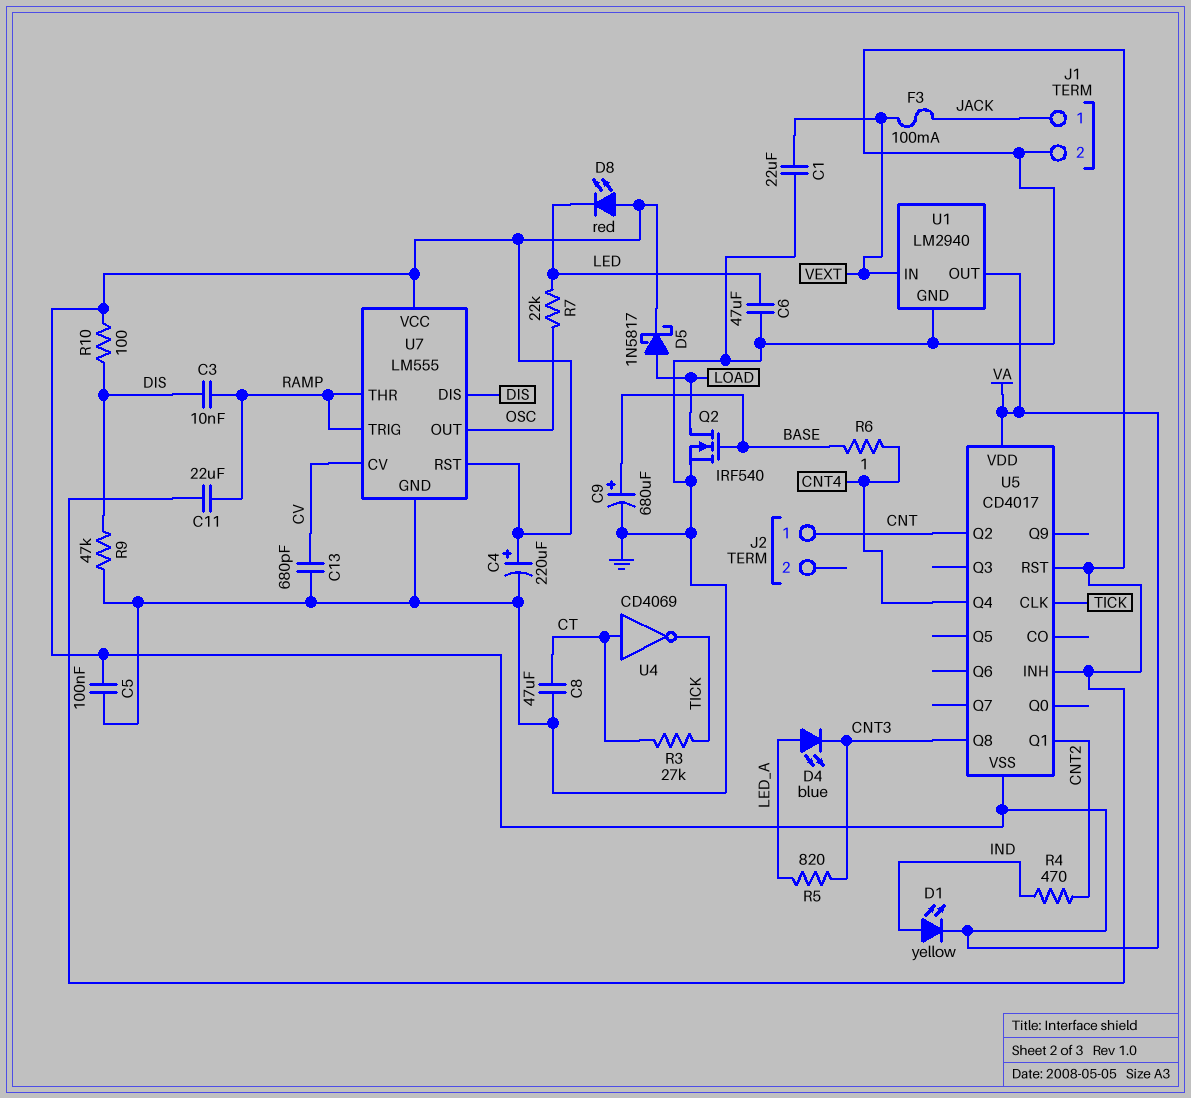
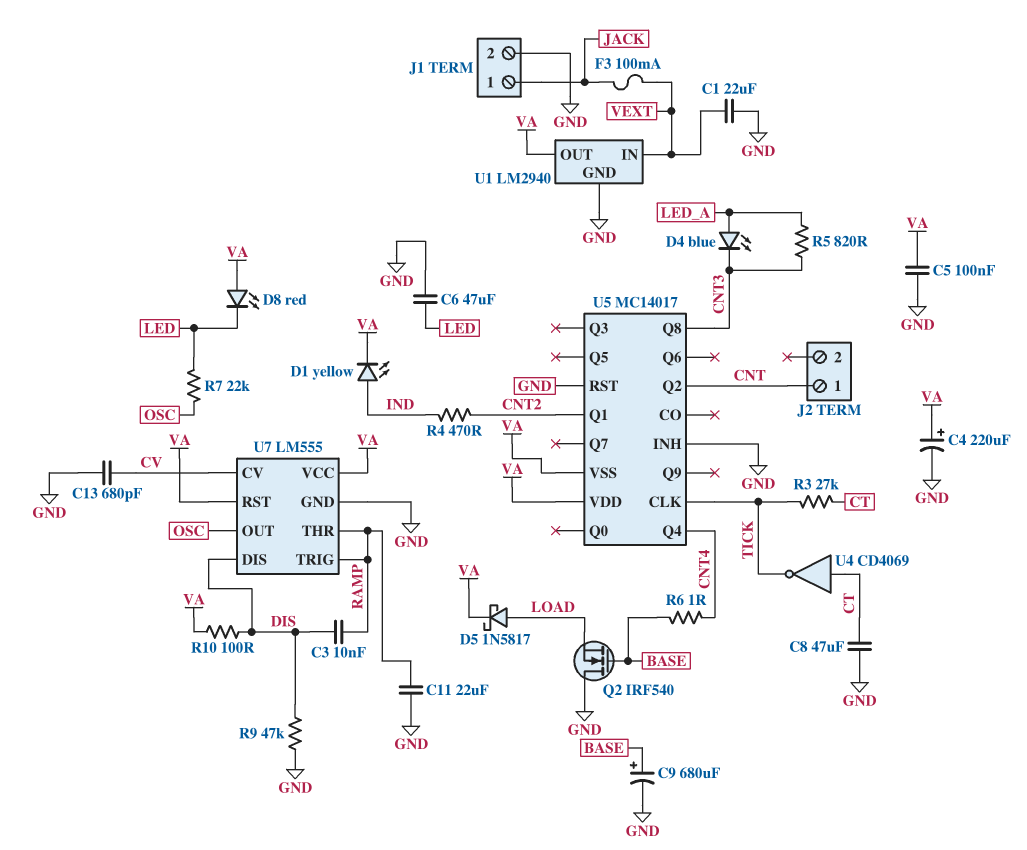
Q2: NMOS IRF540 (G BASE, D LOAD, S GND) -> NMOS IRF540 (G BASE, D GND, S LOAD)
U5: CD4017 -> MC14017

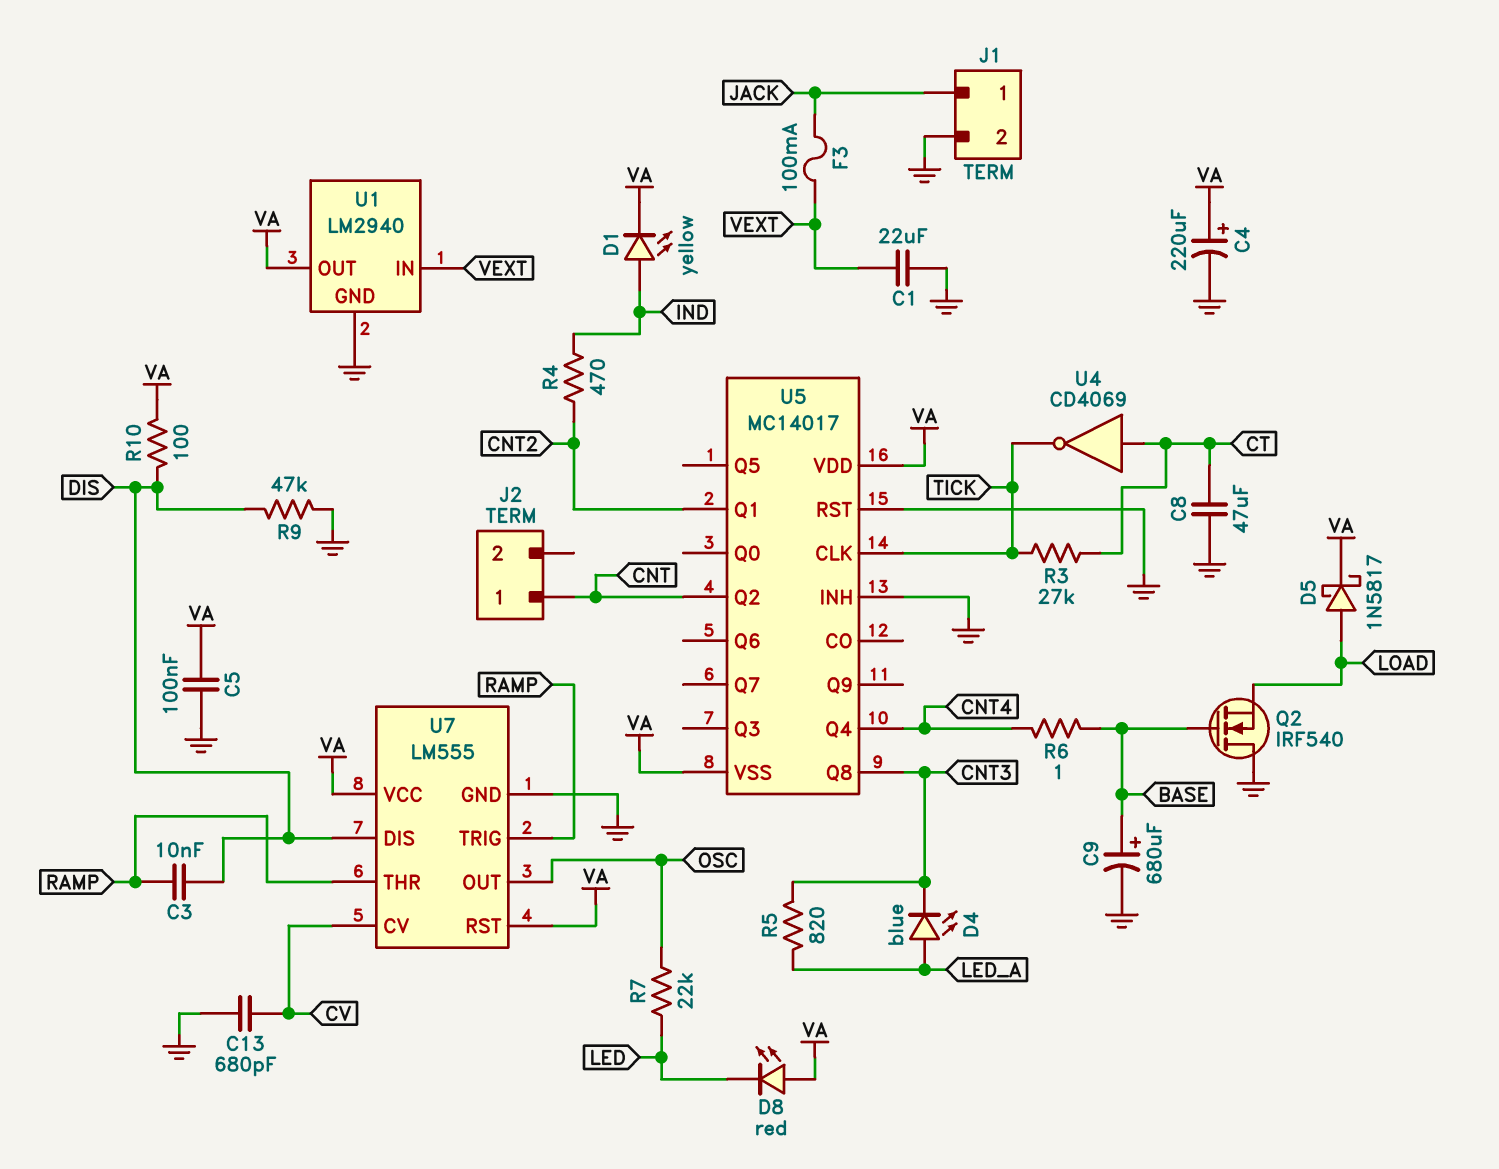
C6: 47uF (GND, LED) -> none
C11: 22uF (GND, RAMP) -> none

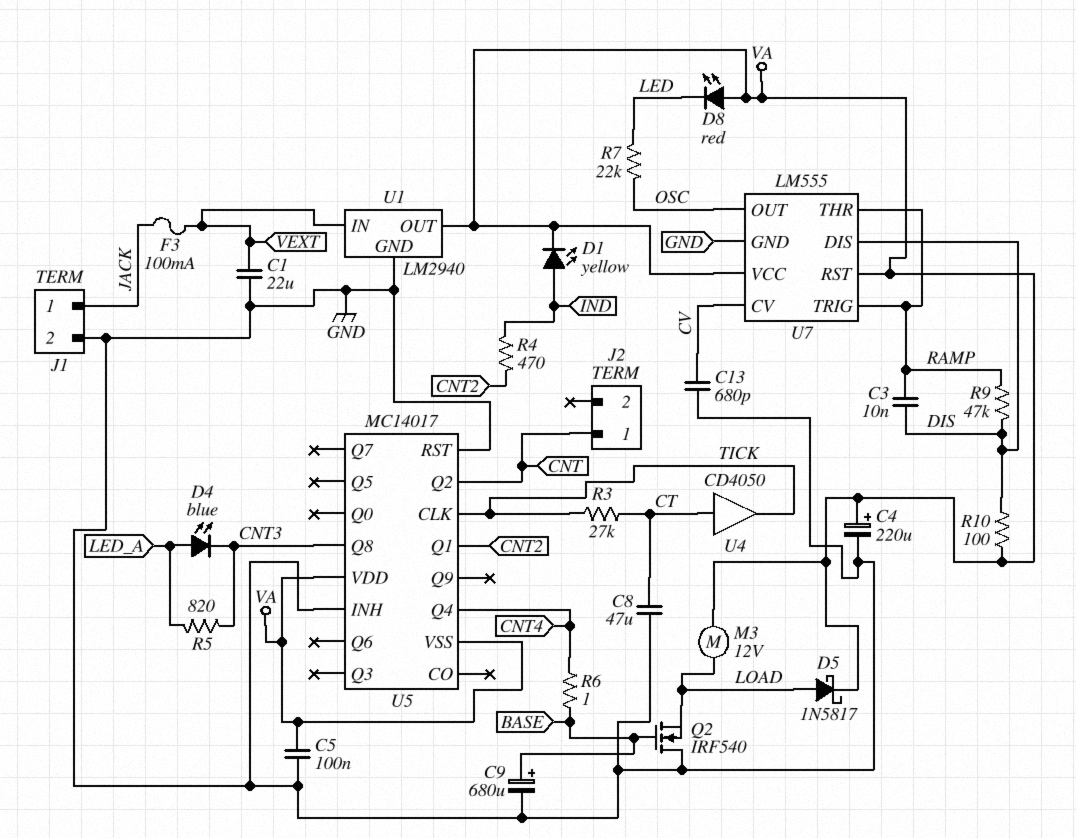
M3: none -> motor 12V (LOAD, VA)
R9: 47k (DIS, GND) -> 47k (DIS, RAMP)
U4: NOT CD4069 (in CT, out TICK) -> buffer CD4050 (in CT, out TICK)

